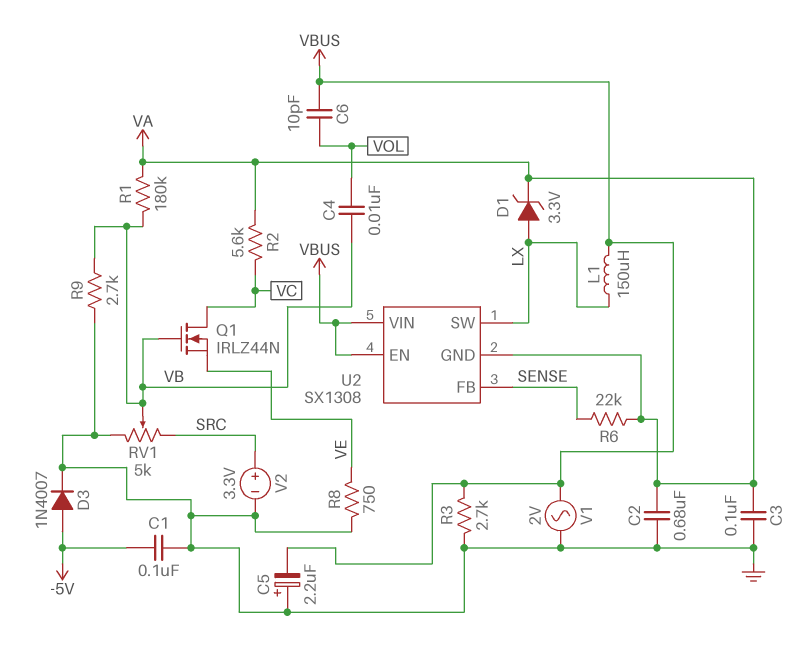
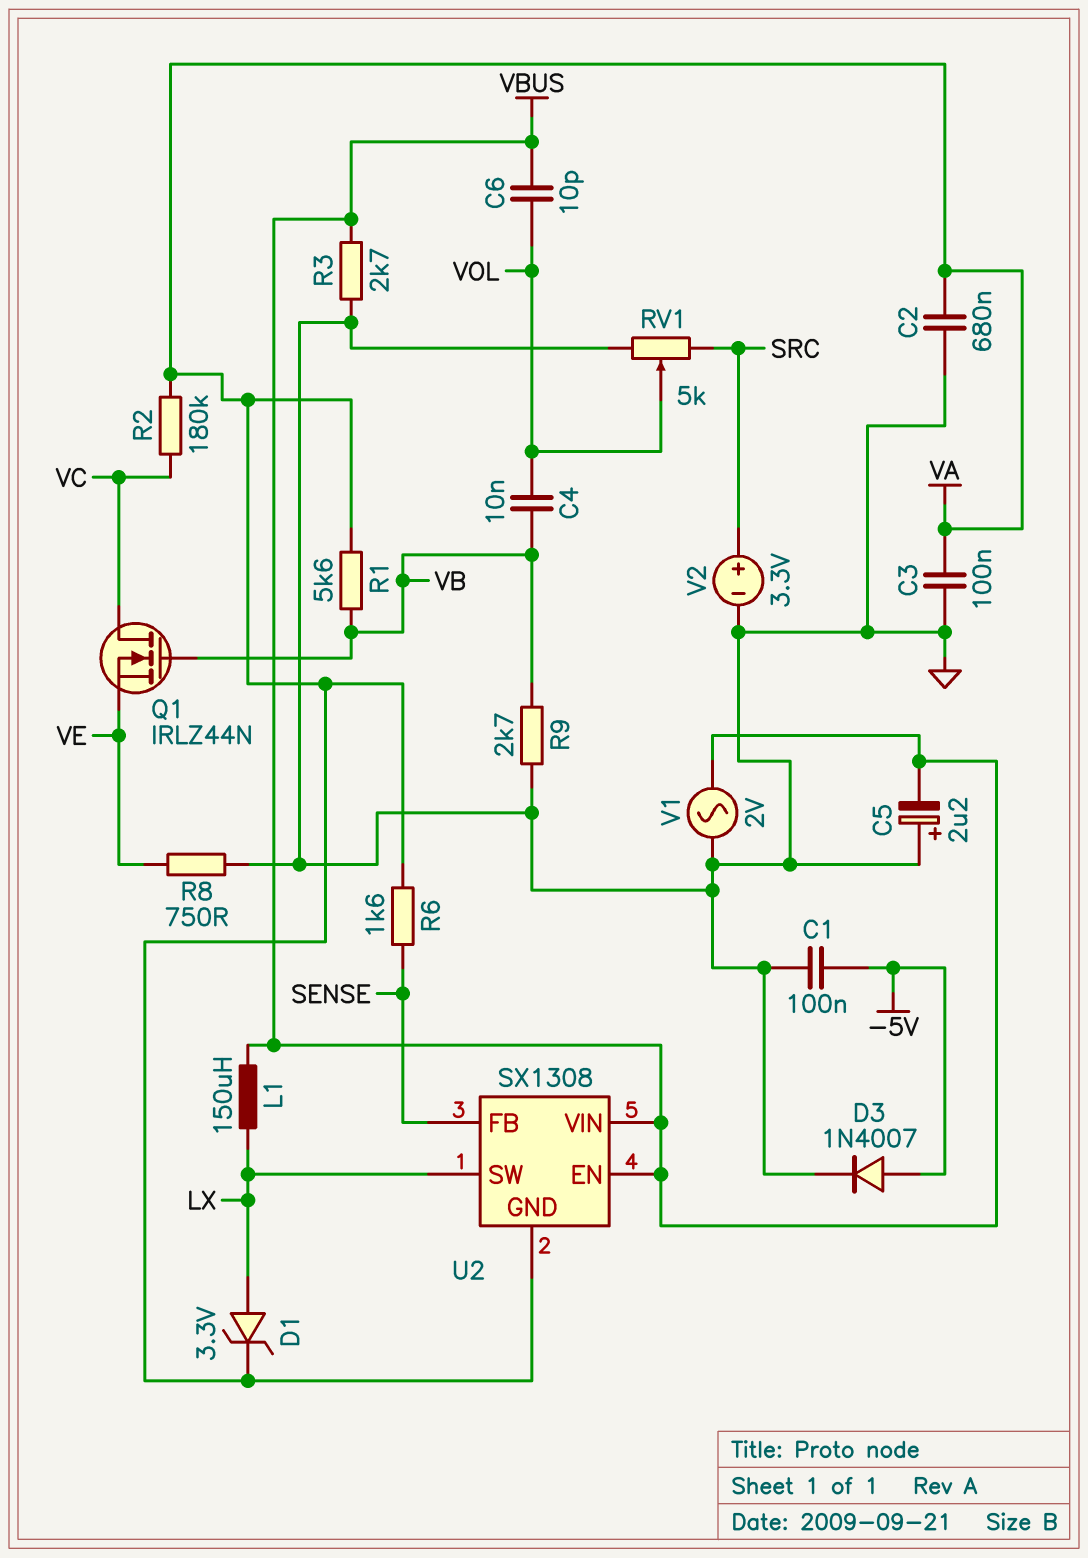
R1: 180k (VA, VB) -> 5.6k (VA, VB)
R2: 5.6k (VA, VC) -> 180k (VA, VC)
R6: 22k (SENSE, VA) -> 1.6k (SENSE, VA)
RV1: 5k (GND, SRC, wiper VB) -> 5k (GND, SRC, wiper VOL)

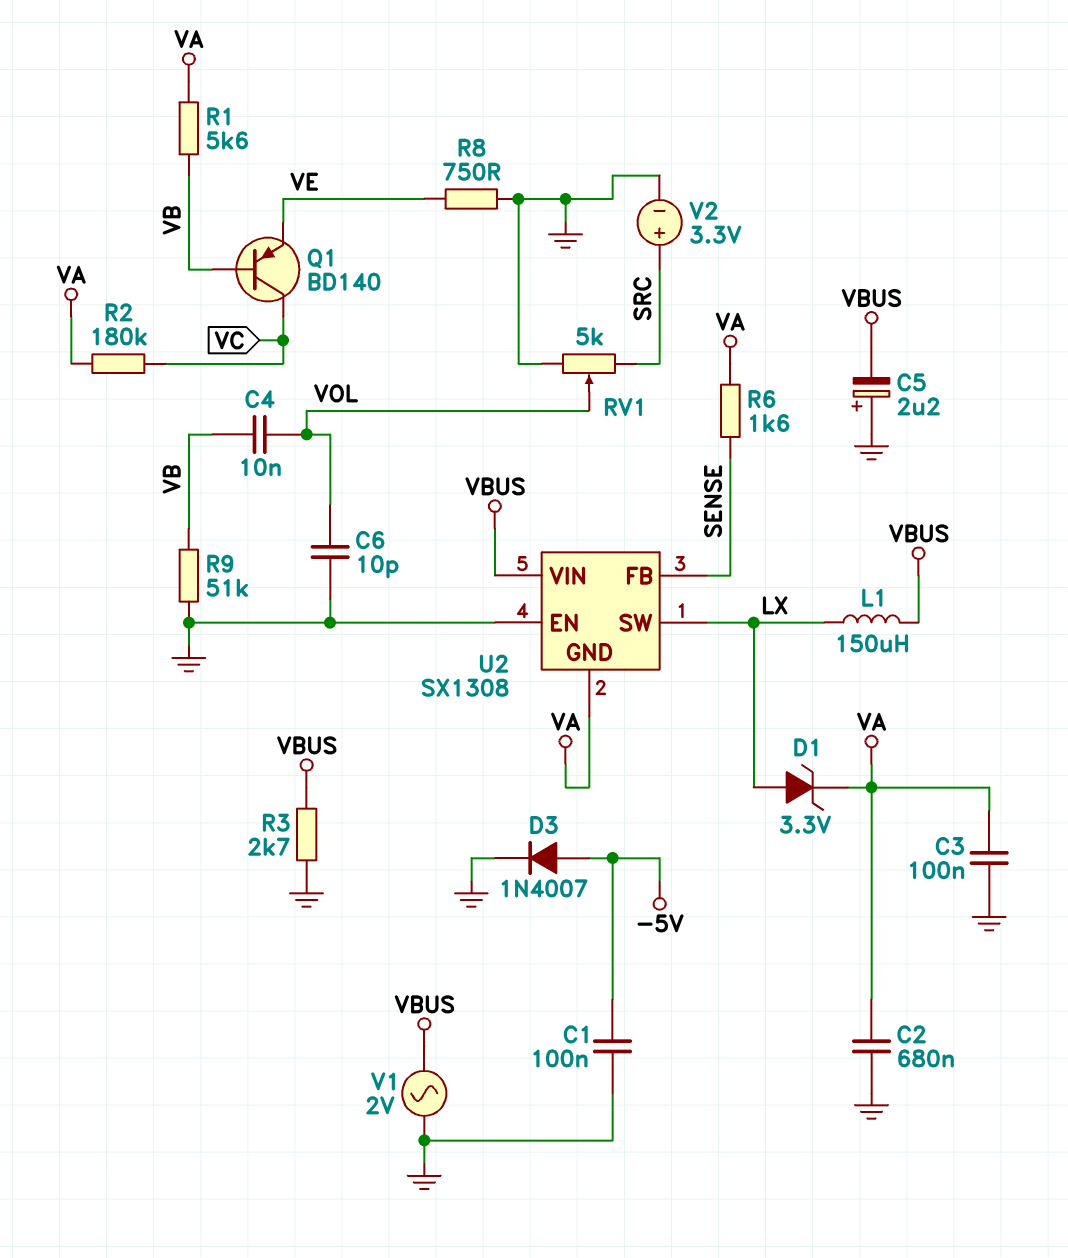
C6: 10pF (VBUS, VOL) -> 10pF (GND, VOL)
Q1: NMOS IRLZ44N (G VB, D VC, S VE) -> PNP BD140 (B VB, C VC, E VE)
R9: 2.7k (GND, VB) -> 51k (GND, VB)
U2 pin EN: VBUS -> GND

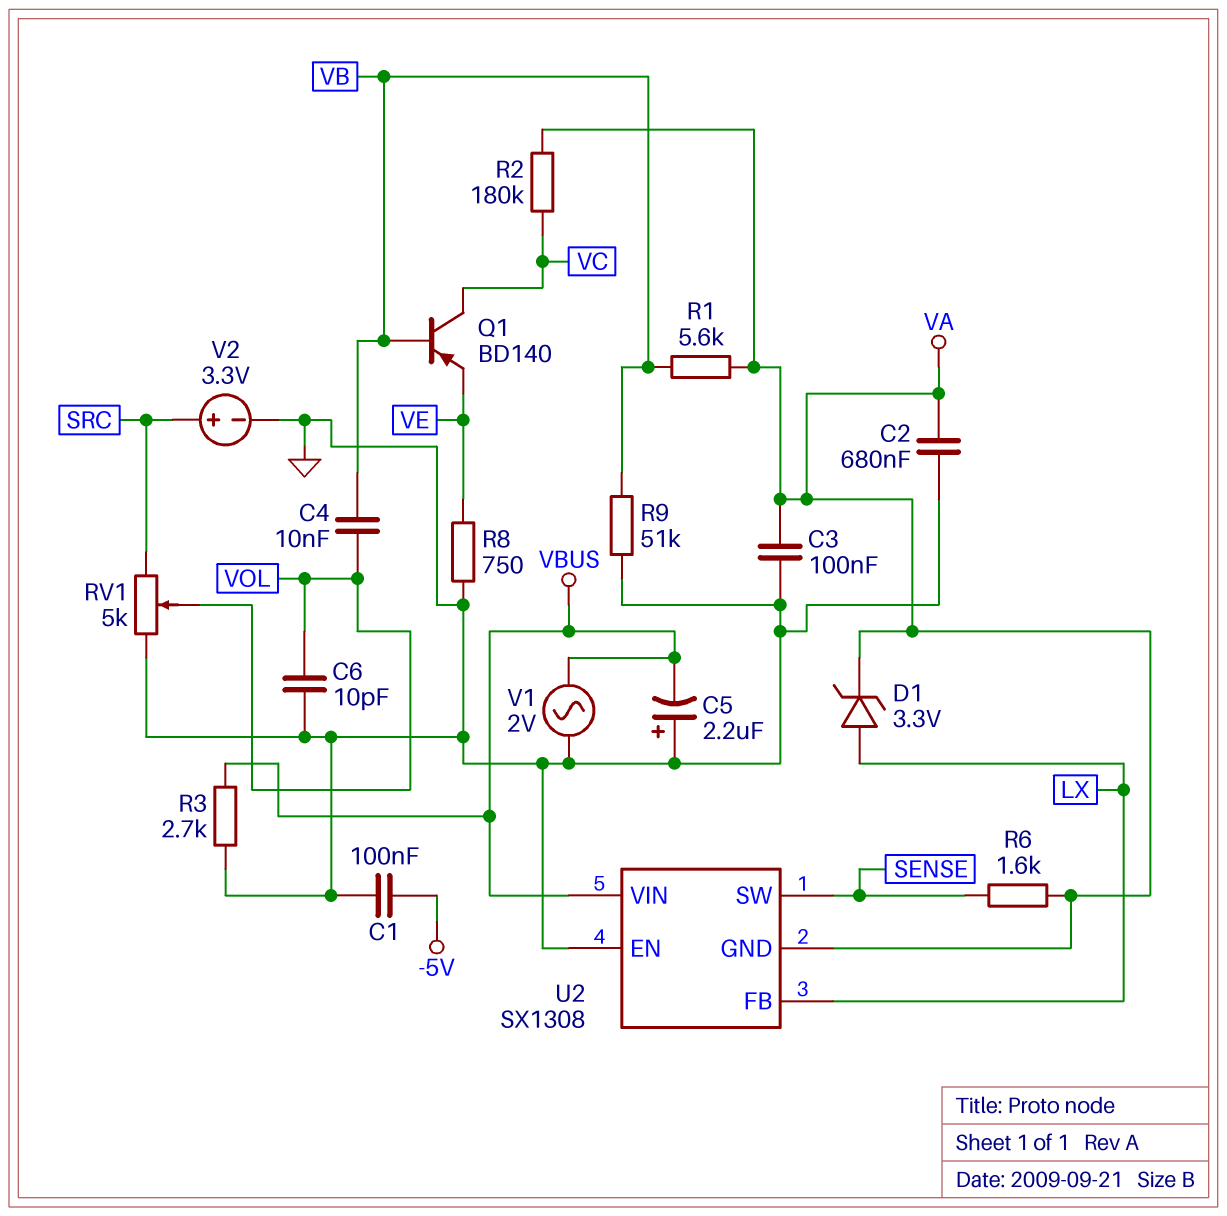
D3: diode 1N4007 (A -5V, K GND) -> none
L1: 150uH (LX, VBUS) -> none
U2 pin FB: SENSE -> LX
U2 pin SW: LX -> SENSE

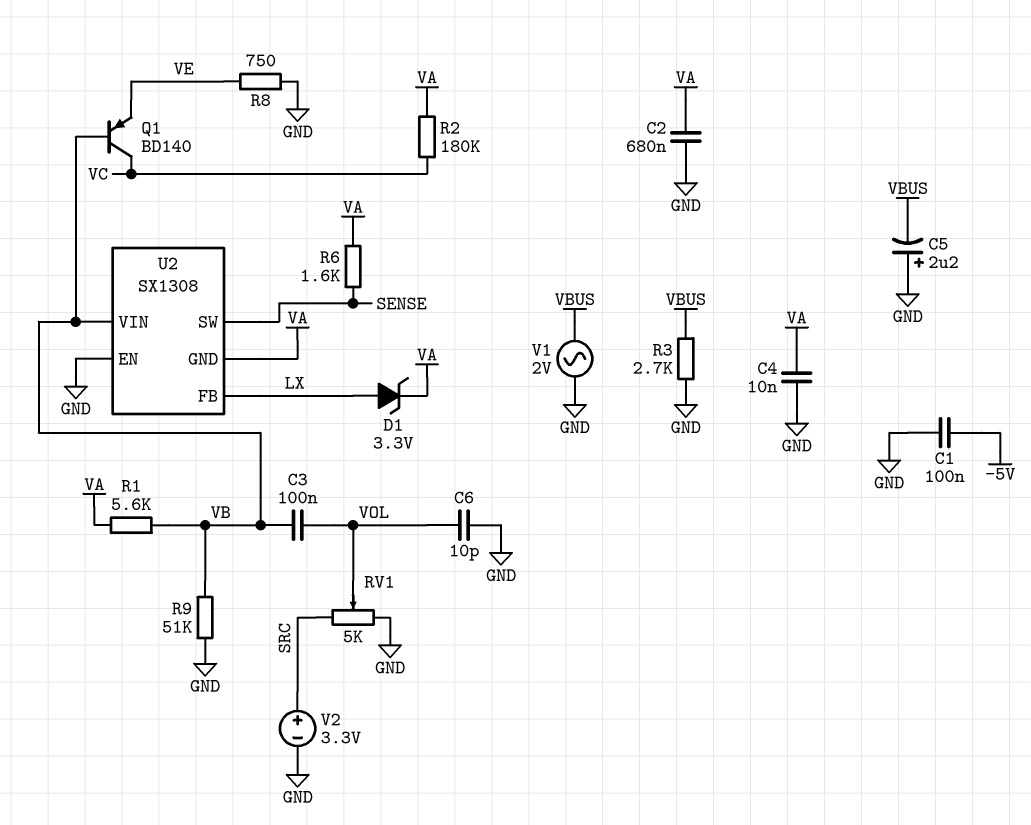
C3: 100nF (GND, VA) -> 100nF (VB, VOL)
C4: 10nF (VB, VOL) -> 10nF (GND, VA)
U2 pin VIN: VBUS -> VB

